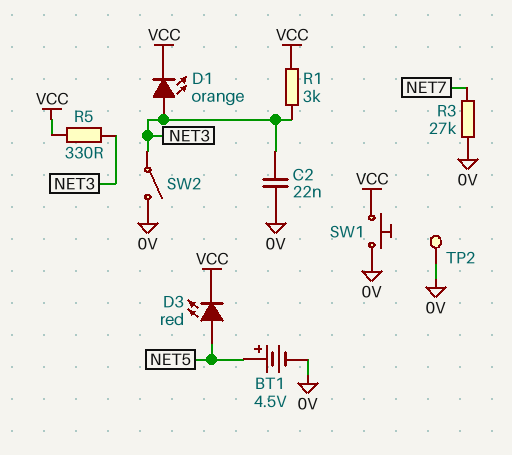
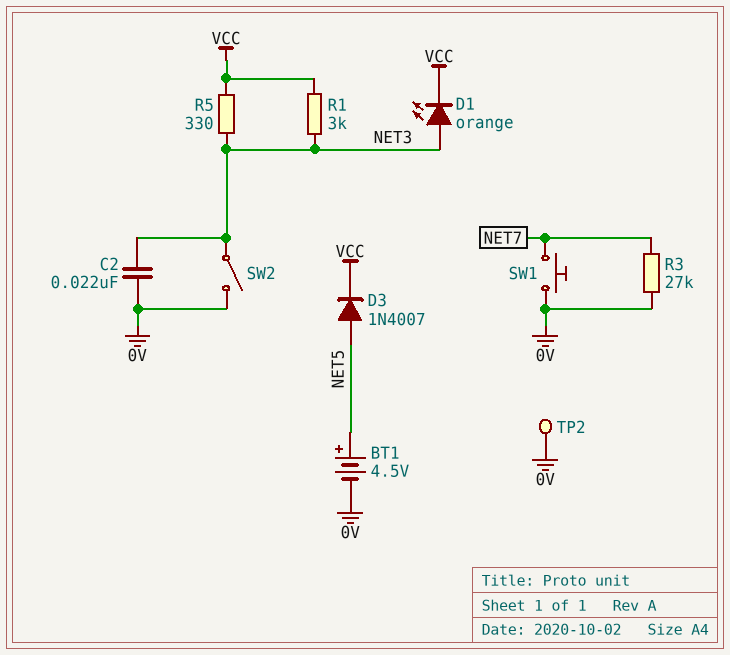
D3: LED red (A NET5, K VCC) -> diode 1N4007 (A NET5, K VCC)
SW1: button (0V, VCC) -> button (0V, NET7)

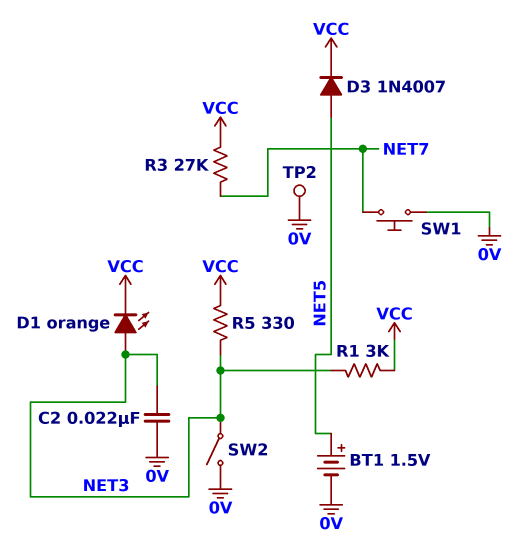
BT1: 4.5V (plus NET5, minus 0V) -> 1.5V (plus NET5, minus 0V)
R3: 27k (0V, NET7) -> 27k (NET7, VCC)

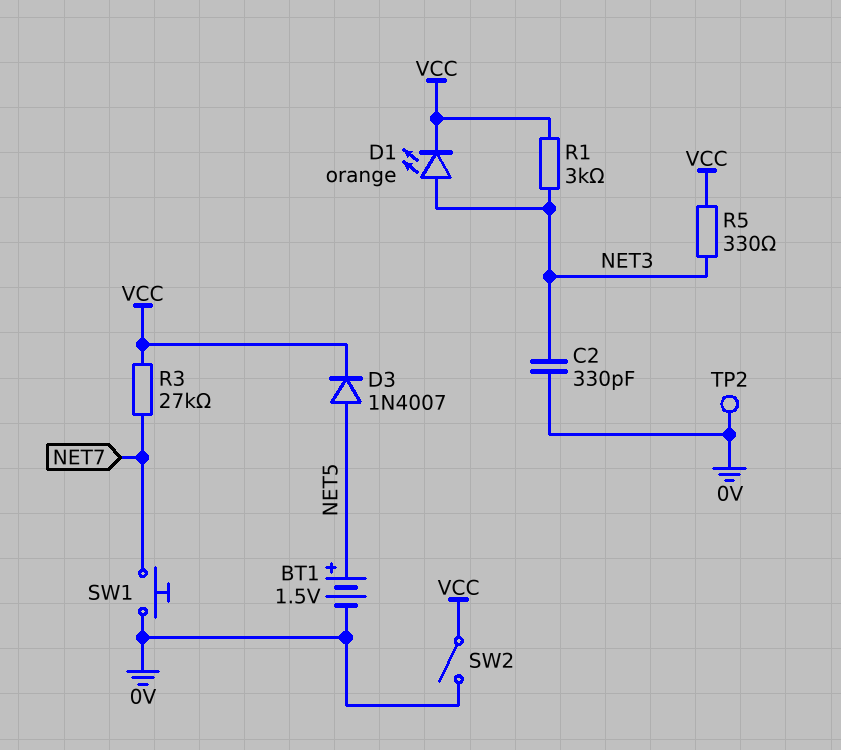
C2: 22nF (0V, NET3) -> 330pF (0V, NET3)
SW2: switch (0V, NET3) -> switch (0V, VCC)

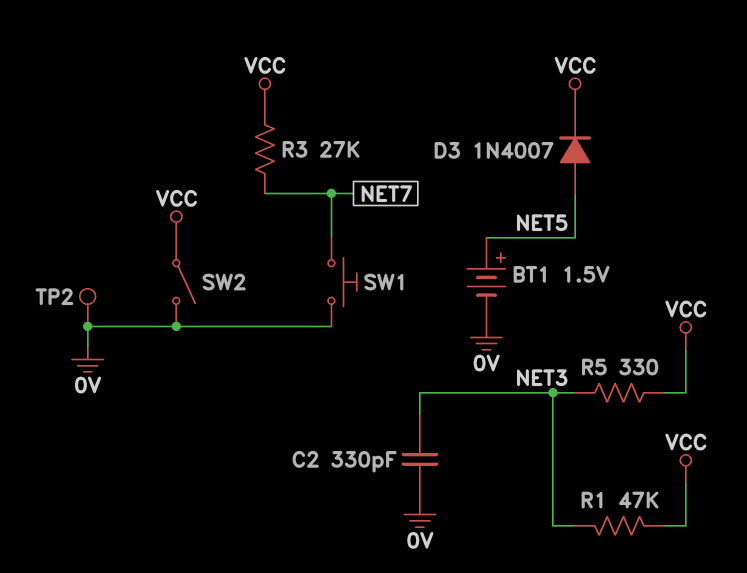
D1: LED orange (A NET3, K VCC) -> none
R1: 3k (NET3, VCC) -> 47k (NET3, VCC)

